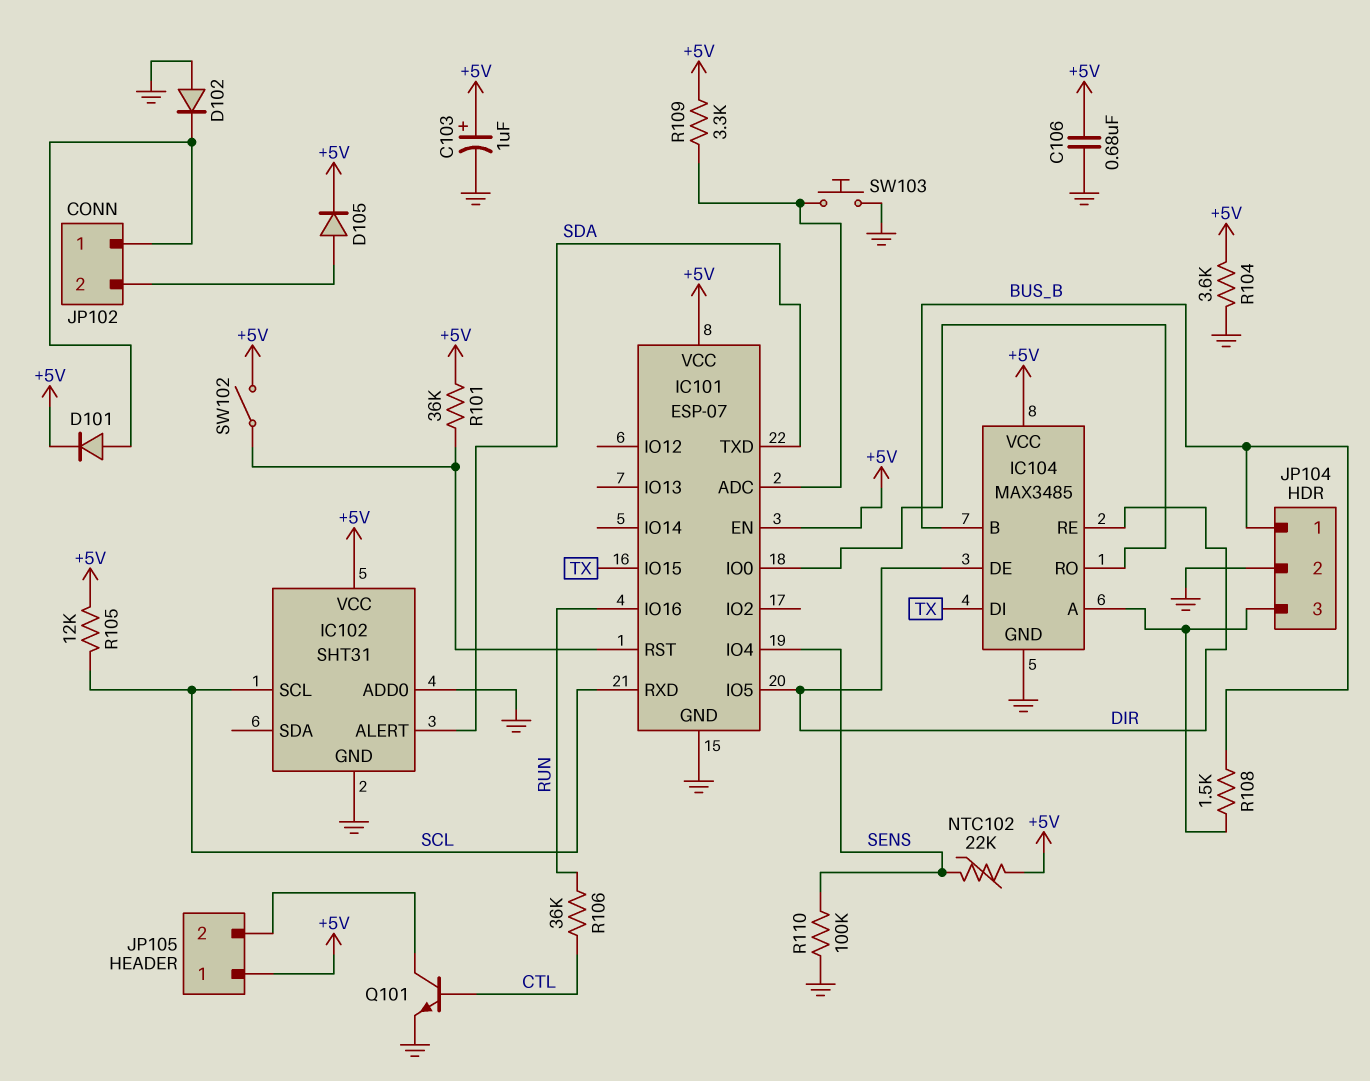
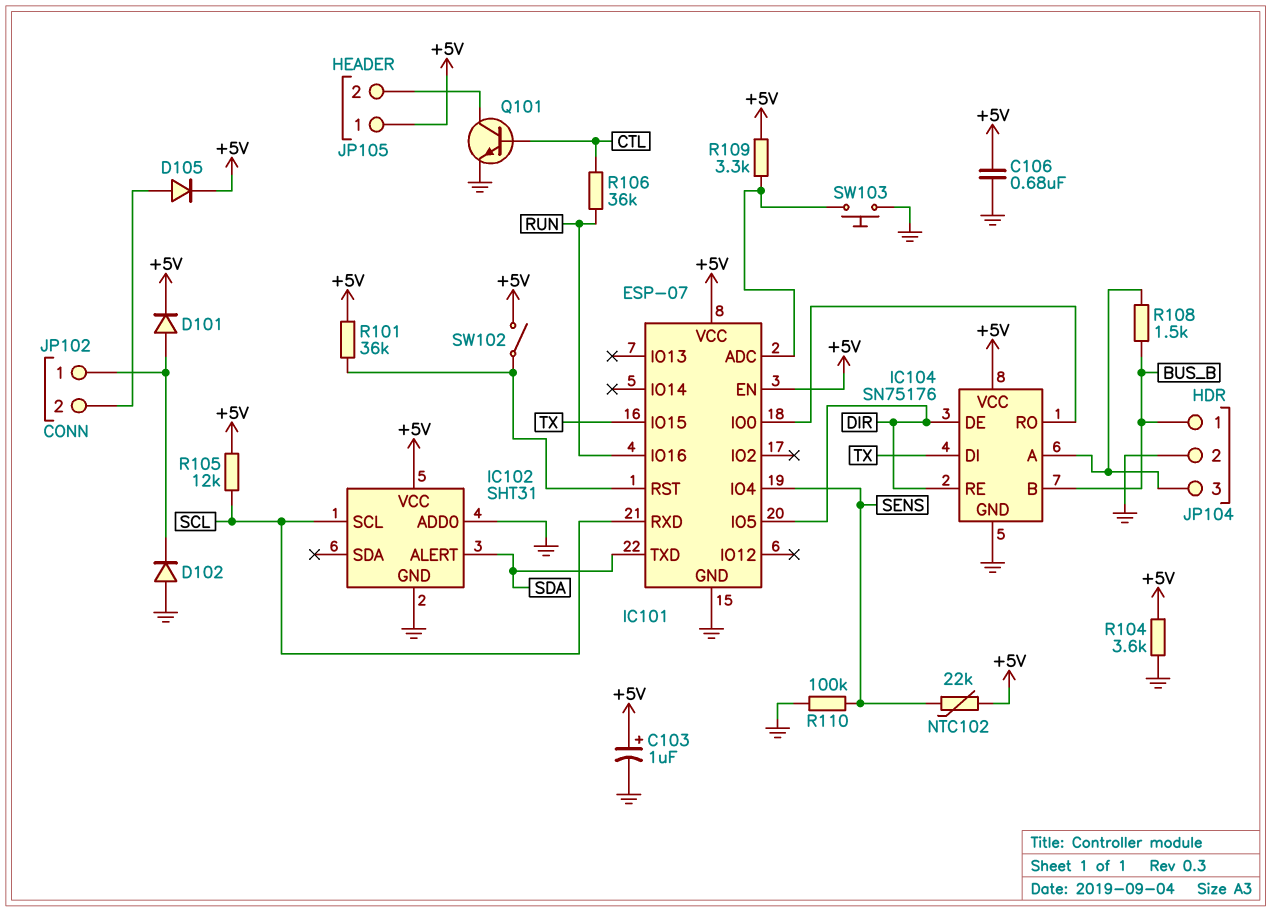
IC104: MAX3485 -> SN75176

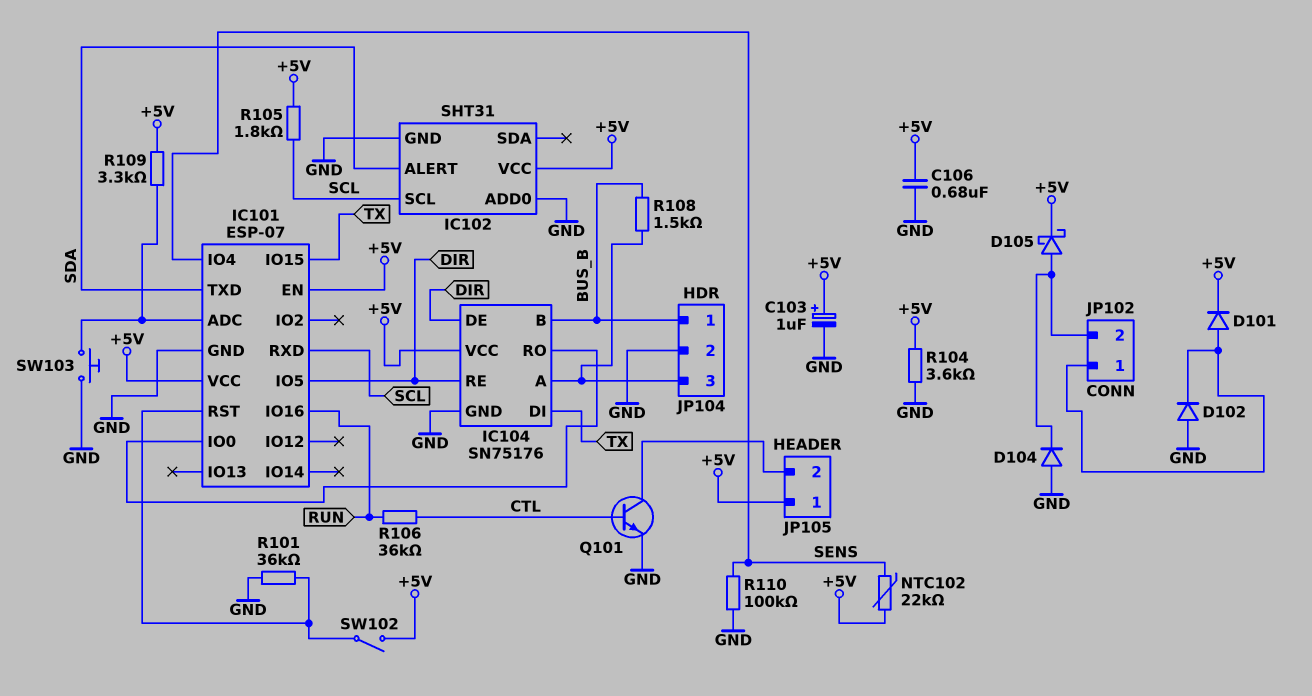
D104: none -> diode (A GND, K JP102/2)
D105: diode (A JP102/2, K +5V) -> schottky (A JP102/2, K +5V)
R101: 36k (+5V, IC101/RST) -> 36k (GND, IC101/RST)
R105: 12k (+5V, SCL) -> 1.8k (+5V, SCL)

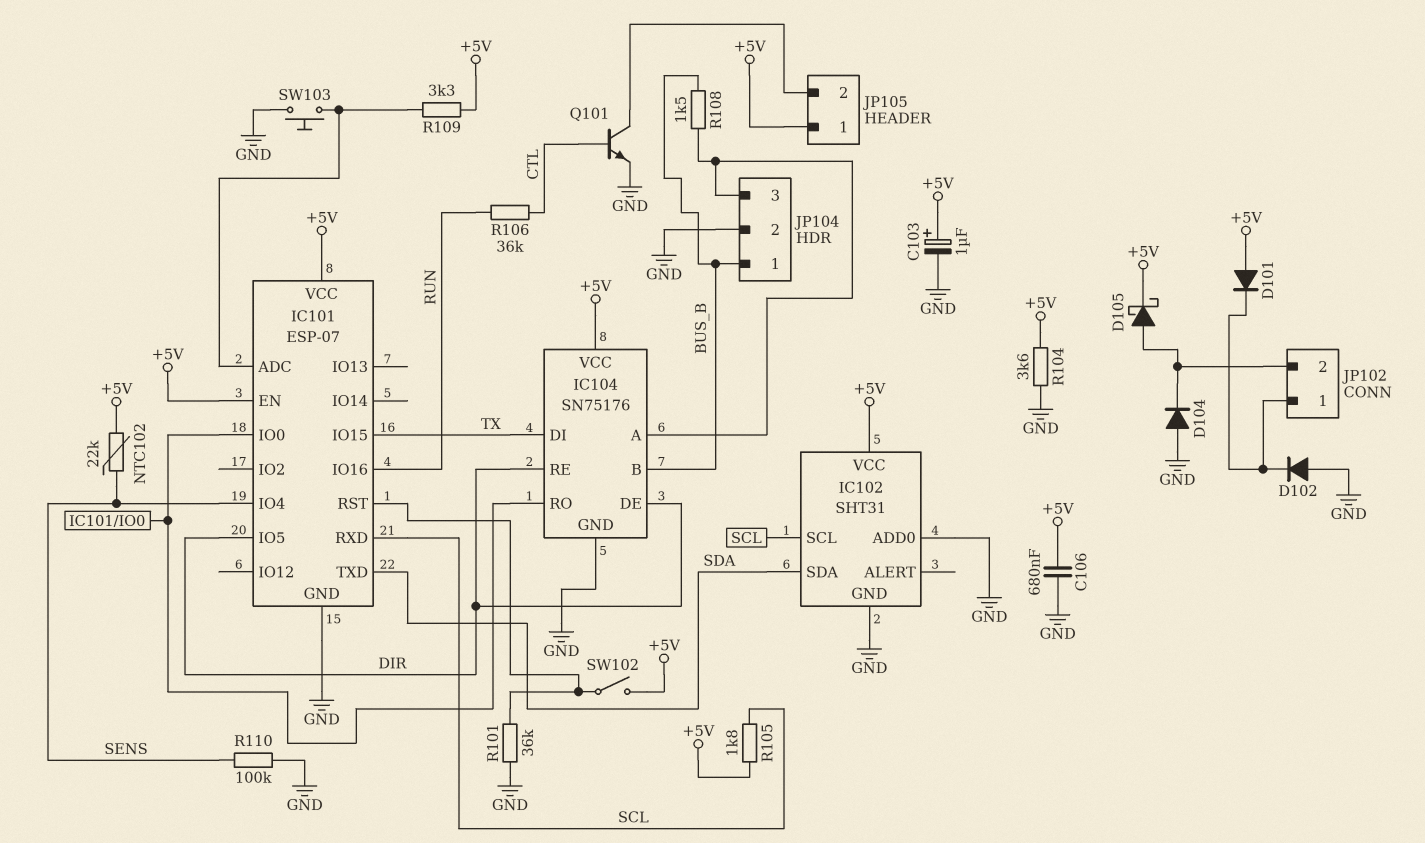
D101: diode (A JP102/1, K +5V) -> diode (A +5V, K JP102/1)
IC102 pin ALERT: SDA -> none
IC102 pin SDA: none -> SDA

